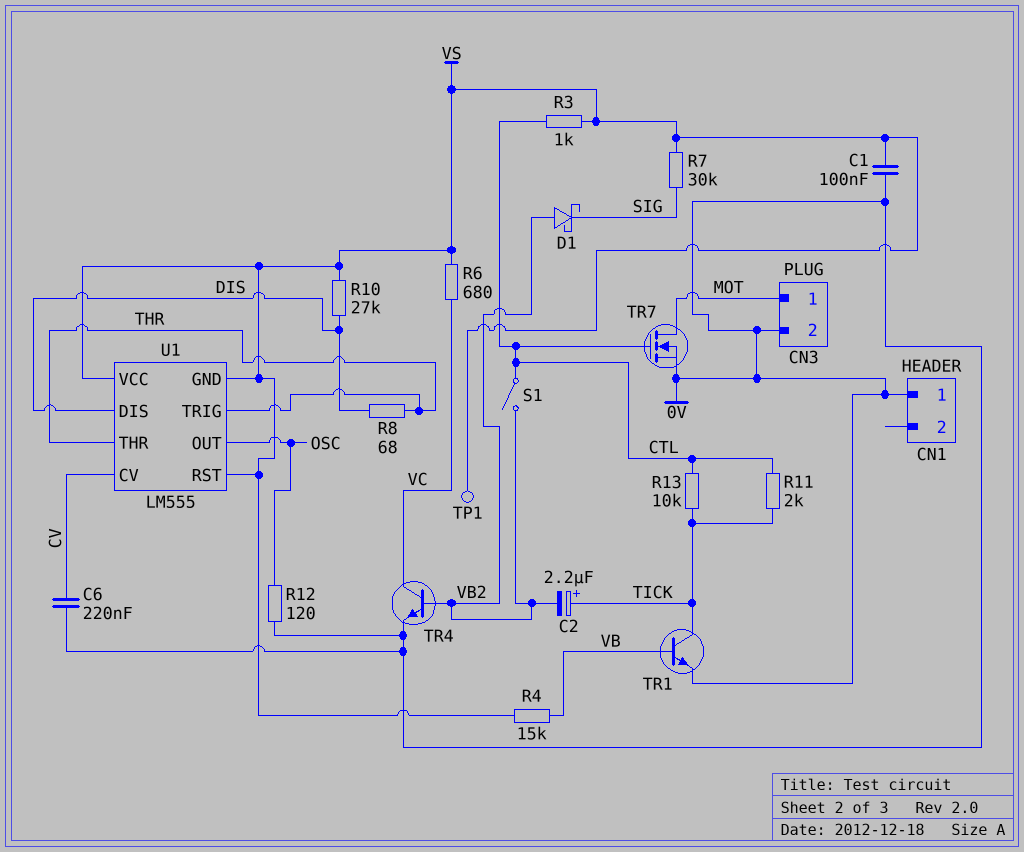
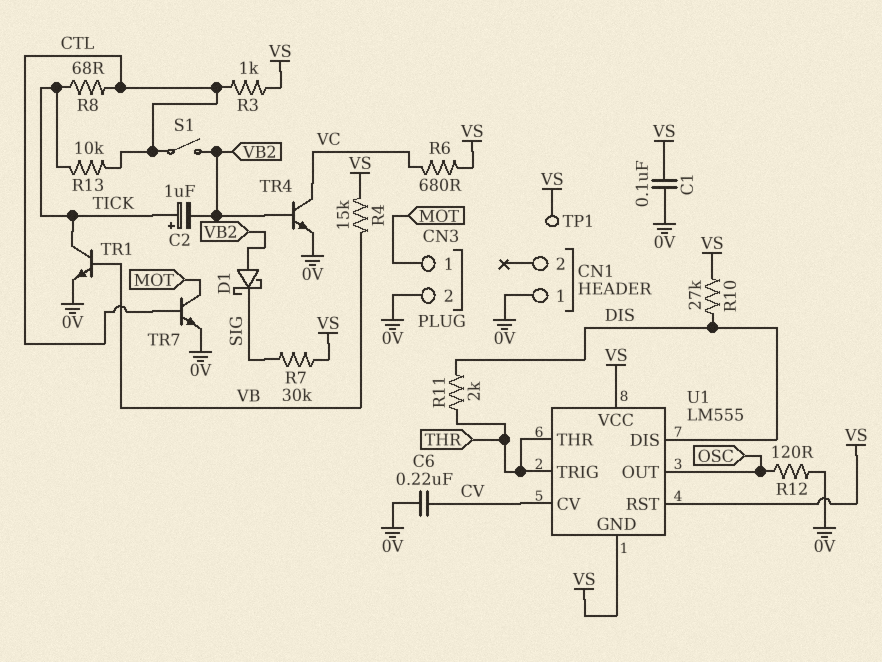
C2: 2.2uF (plus TICK, minus VB2) -> 1uF (plus TICK, minus VB2)
R8: 68 (DIS, THR) -> 68 (CTL, TICK)
R11: 2k (CTL, TICK) -> 2k (DIS, THR)
TR7: NMOS (G CTL, D MOT, S 0V) -> NPN (B CTL, C MOT, E 0V)

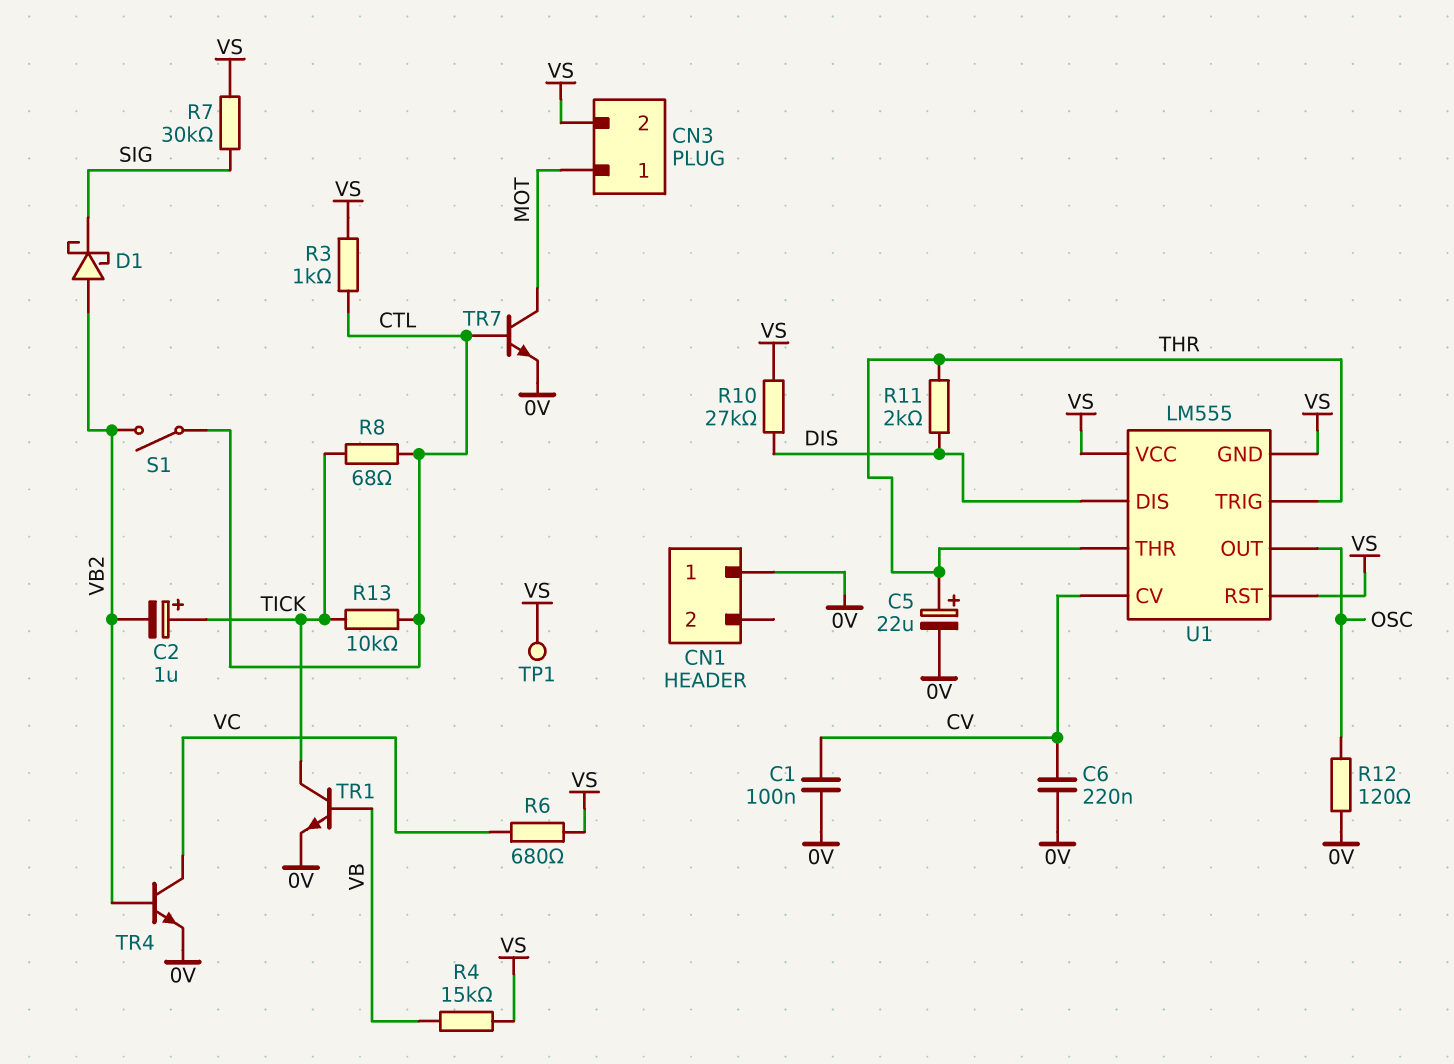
C1: 100nF (0V, VS) -> 100nF (0V, CV)
C5: none -> 22uF (plus THR, minus 0V)
CN3 pin 2: 0V -> VS

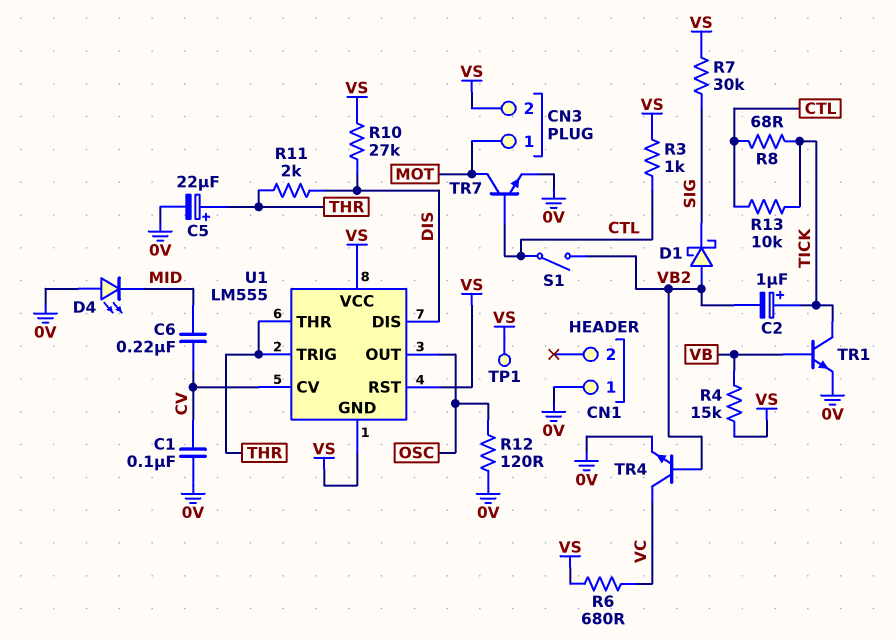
C6: 220nF (0V, CV) -> 220nF (CV, MID)
D4: none -> LED (A 0V, K MID)

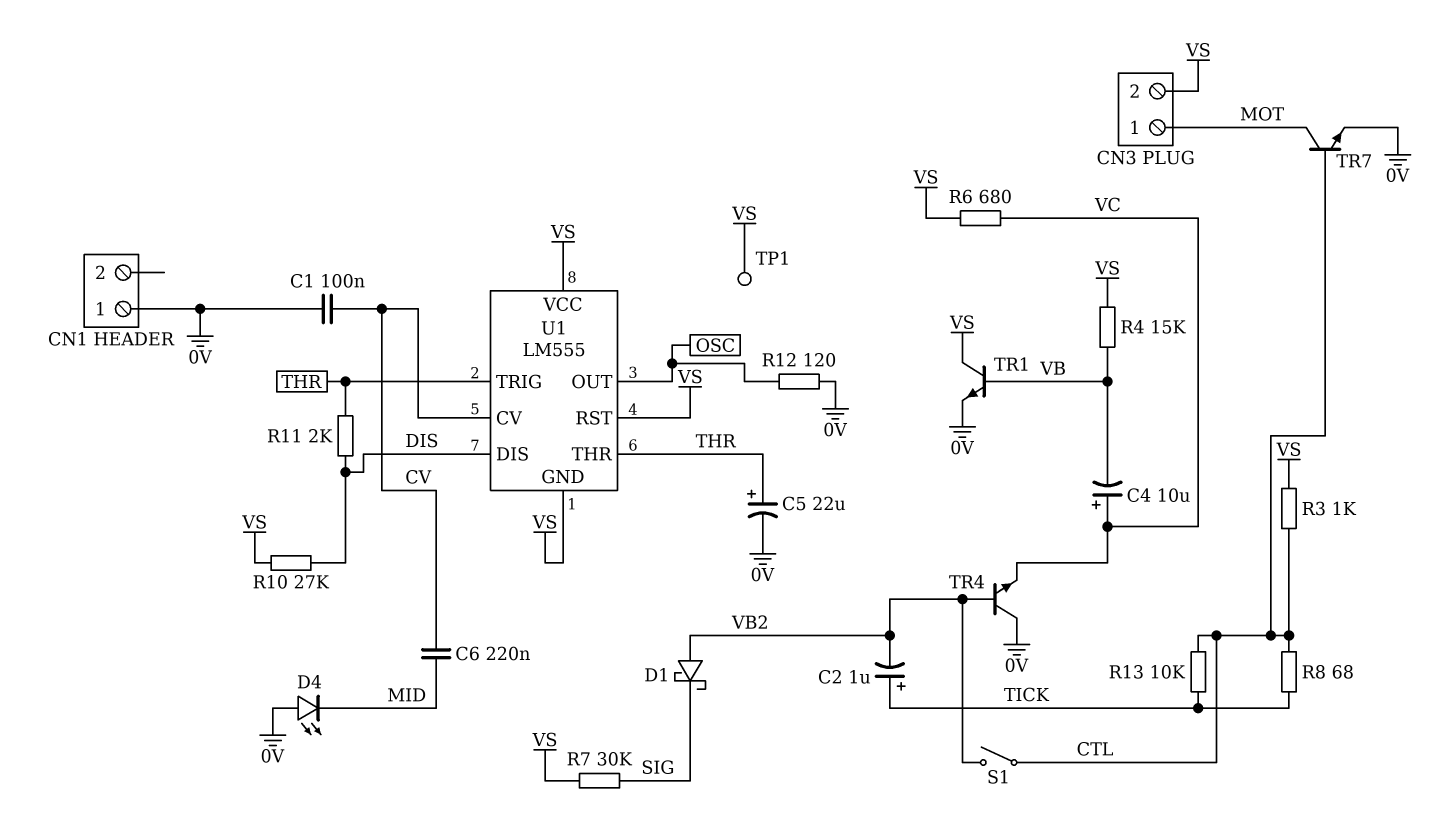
C4: none -> 10uF (plus VC, minus VB)
TR1: NPN (B VB, C TICK, E 0V) -> NPN (B VB, C VS, E 0V)
TR4: NPN (B VB2, C VC, E 0V) -> NPN (B VB2, C 0V, E VC)

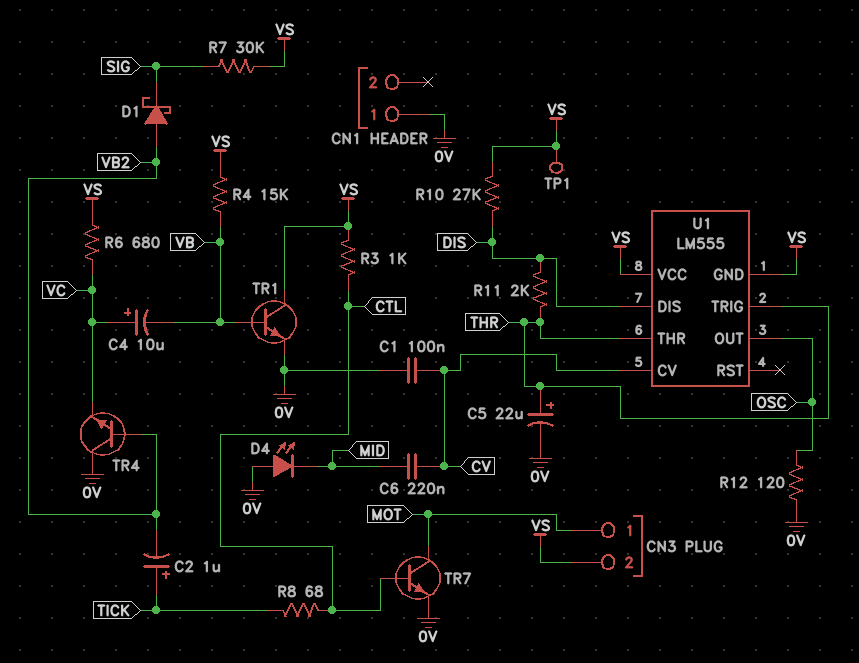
R13: 10k (CTL, TICK) -> none
S1: switch (CTL, VB2) -> none
U1 pin RST: VS -> none

